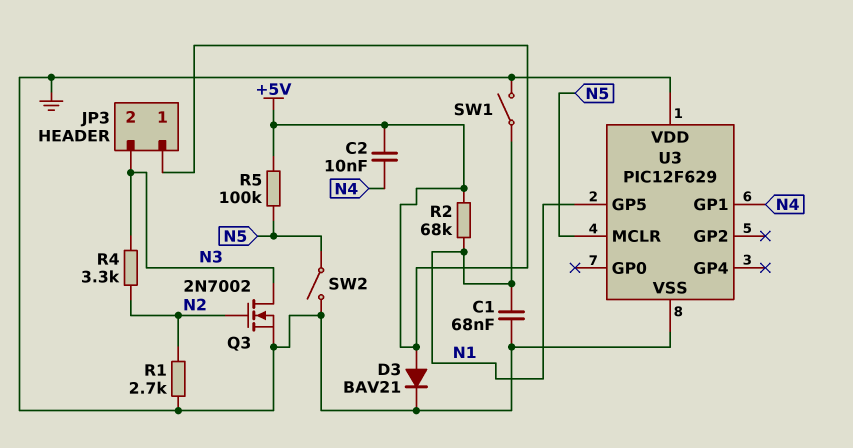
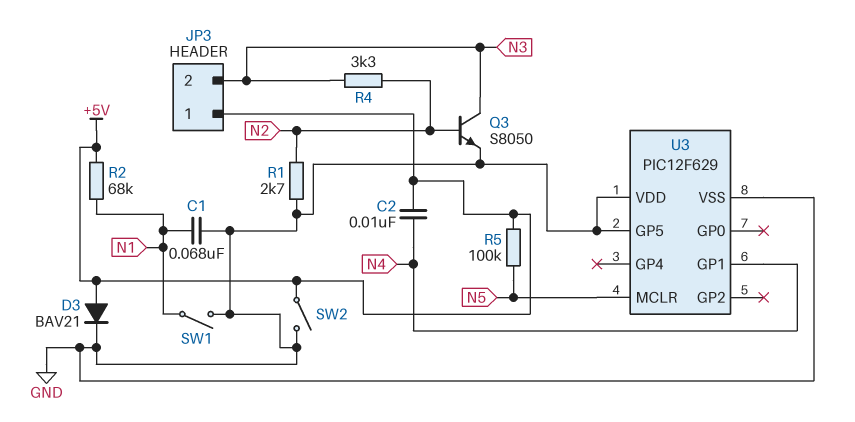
Q3: NMOS 2N7002 (G N2, D N3, S GND) -> NPN S8050 (B N2, C N3, E GND)
SW2: switch (GND, N5) -> switch (+5V, GND)
U3 pin GP5: N1 -> GND

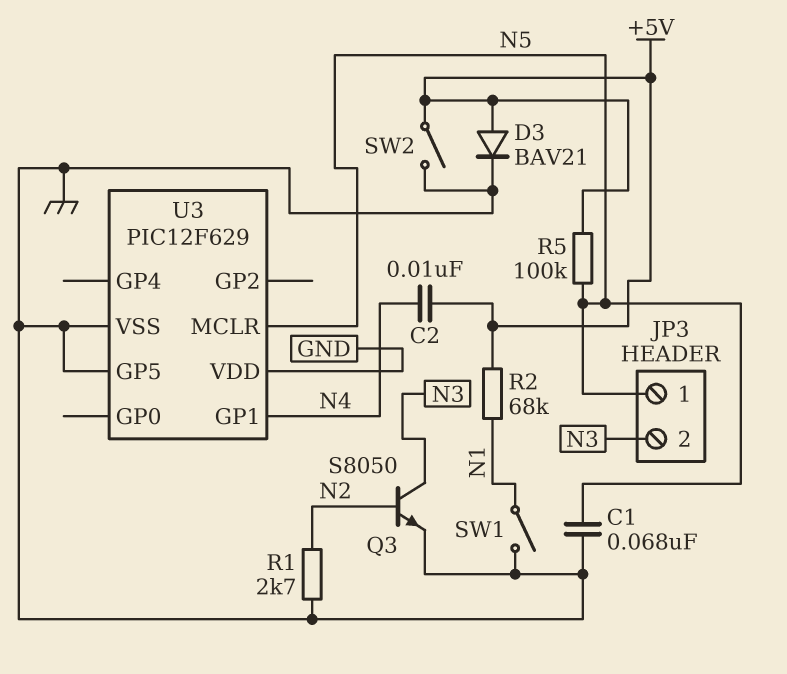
C1: 68nF (GND, N1) -> 68nF (GND, N5)
JP3 pin 1: +5V -> N5
R4: 3.3k (N2, N3) -> none

